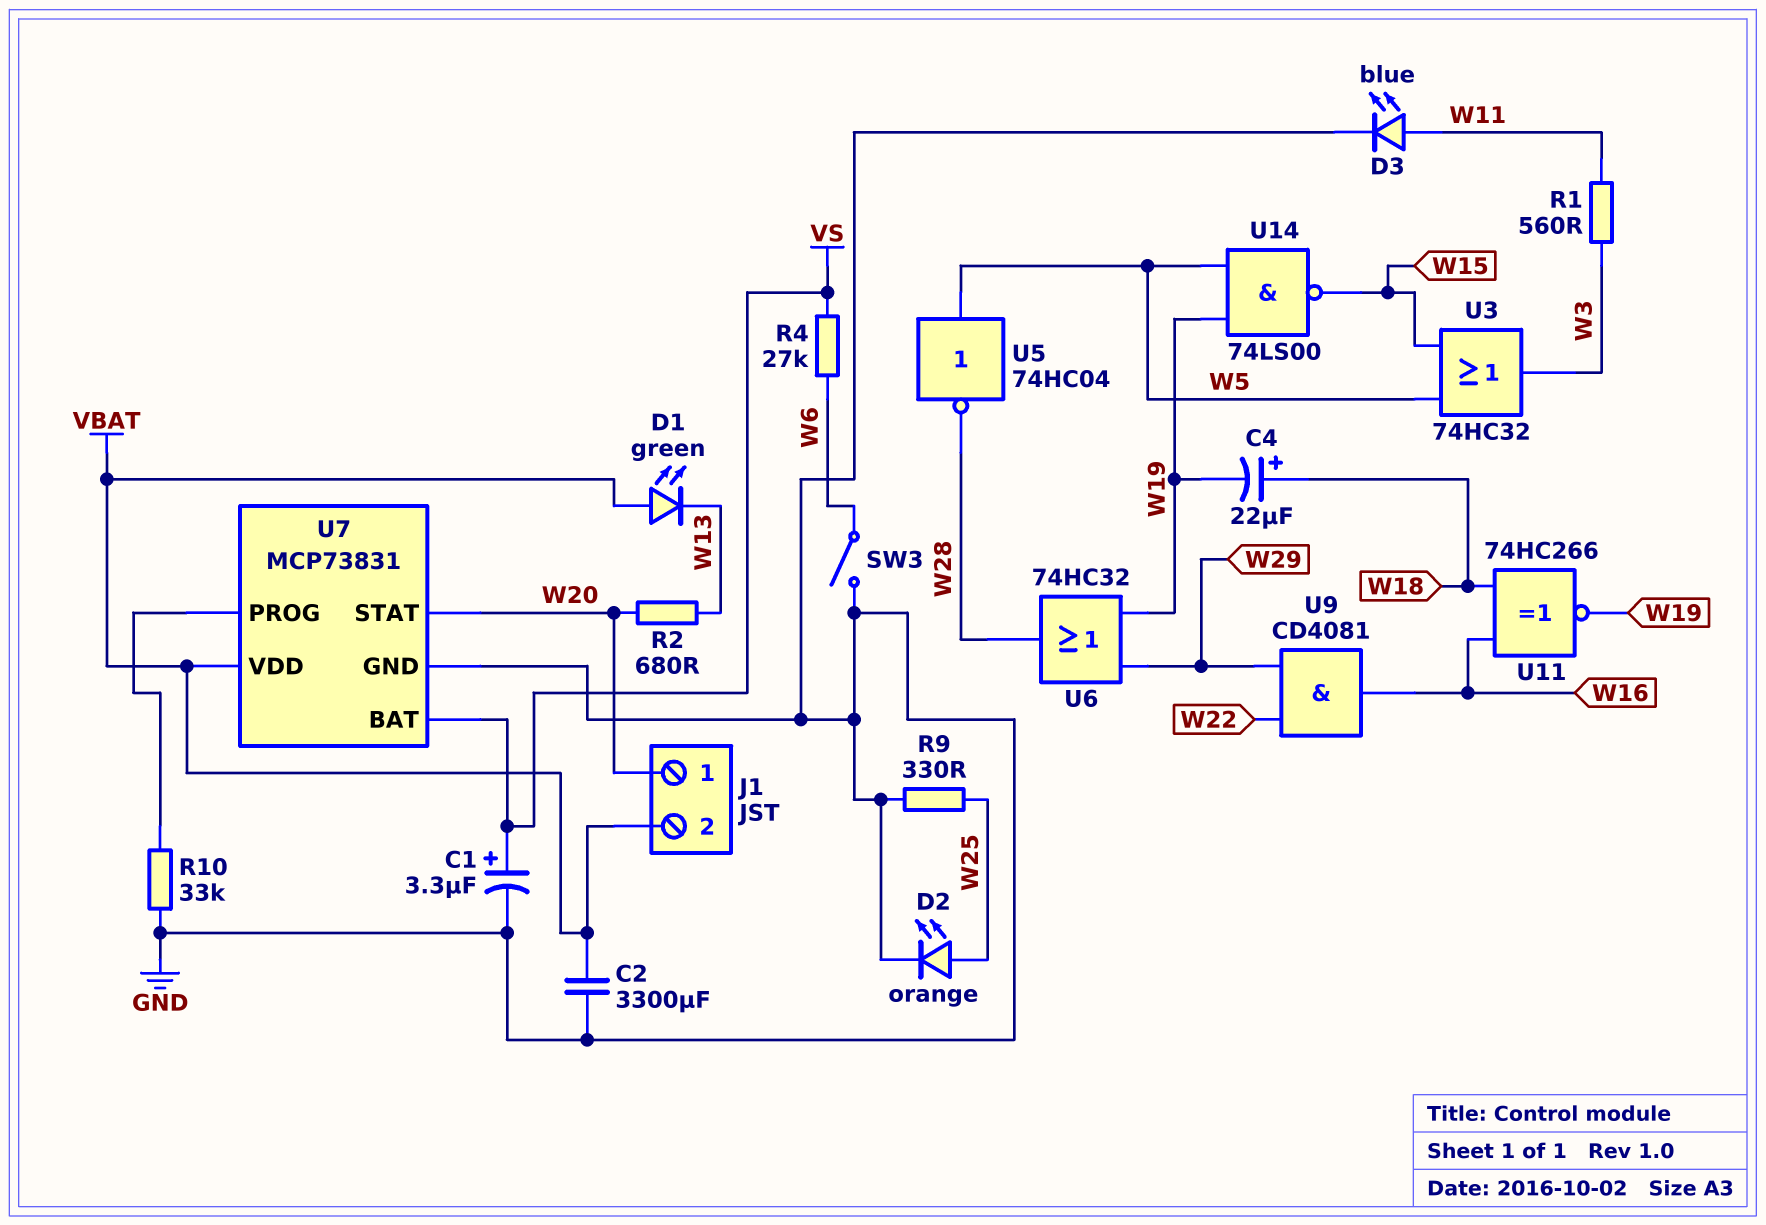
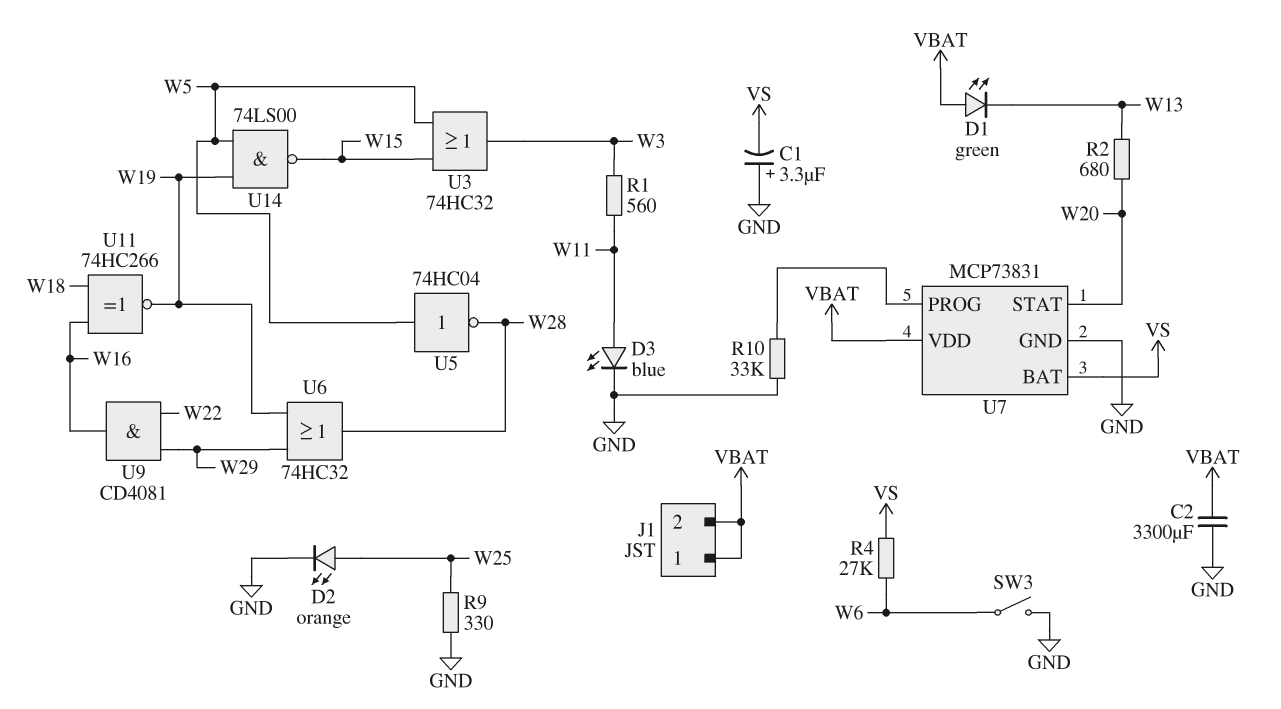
C1: 3.3uF (plus VS, minus GND) -> 3.3uF (plus GND, minus VS)
C4: 22uF (plus W18, minus W19) -> none
J1 pin 1: W20 -> VBAT

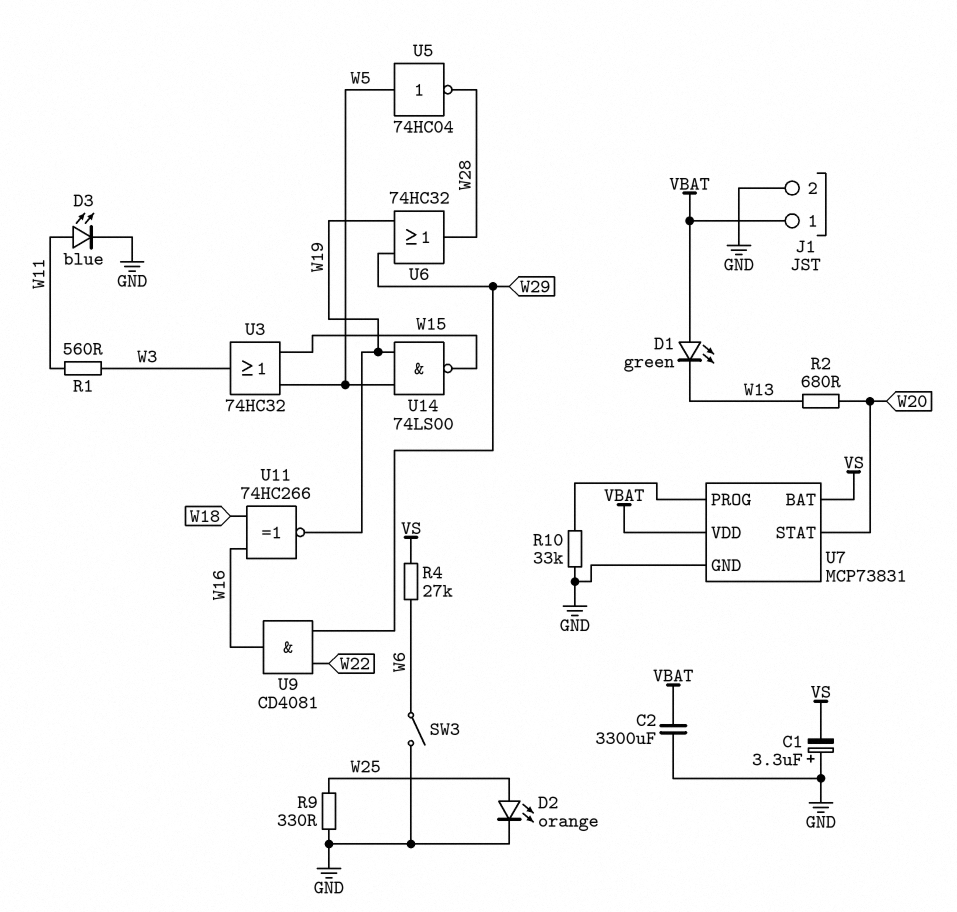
J1 pin 2: VBAT -> GND

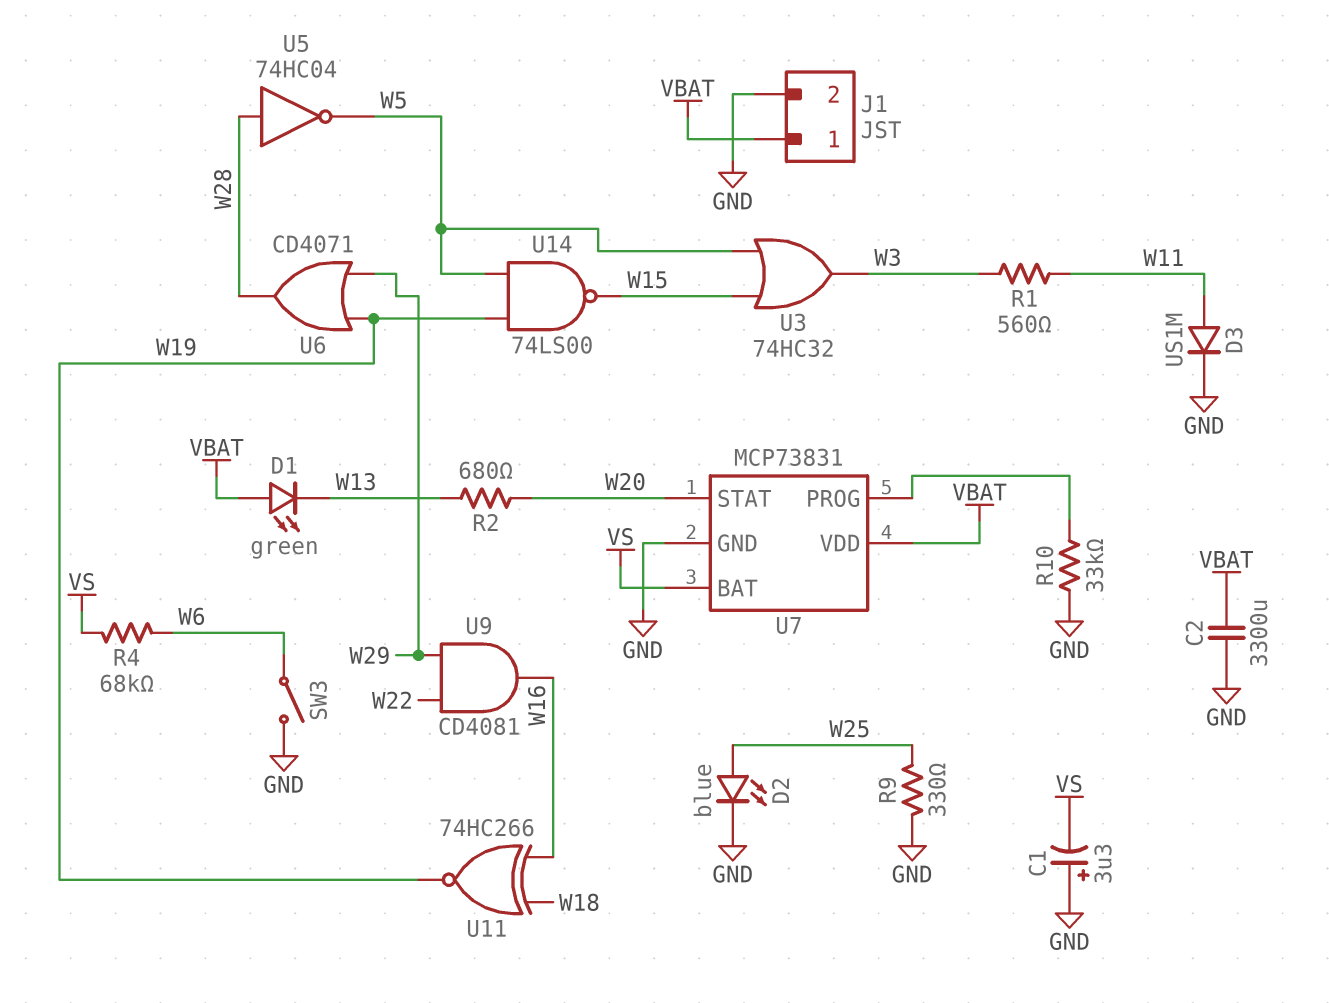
D2: LED orange (A W25, K GND) -> LED blue (A W25, K GND)
D3: LED blue (A W11, K GND) -> diode US1M (A W11, K GND)
R4: 27k (VS, W6) -> 68k (VS, W6)
U5: NOT 74HC04 (in W5, out W28) -> NOT 74HC04 (in W28, out W5)
U6: OR 74HC32 (in W19, in W29, out W28) -> OR CD4071 (in W19, in W29, out W28)

